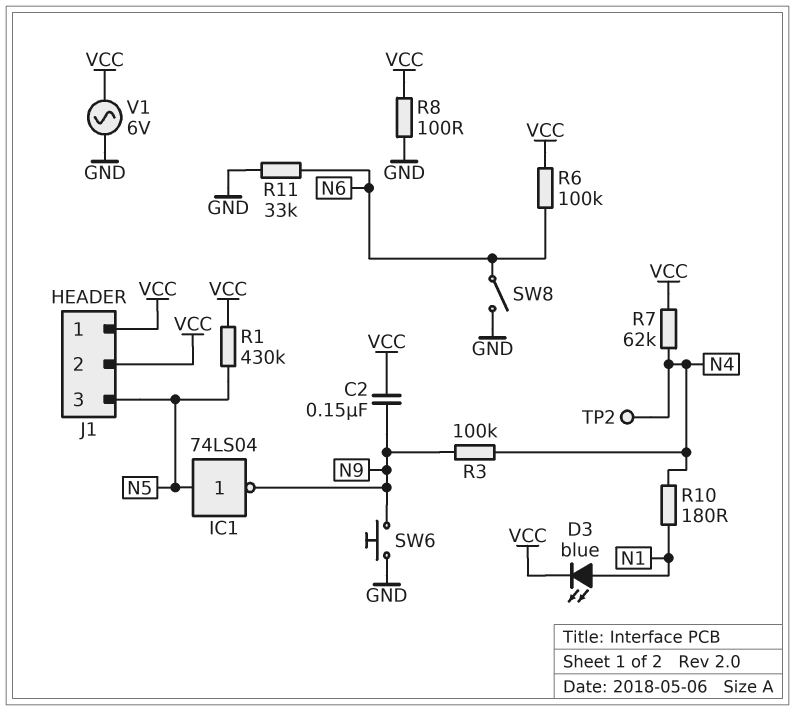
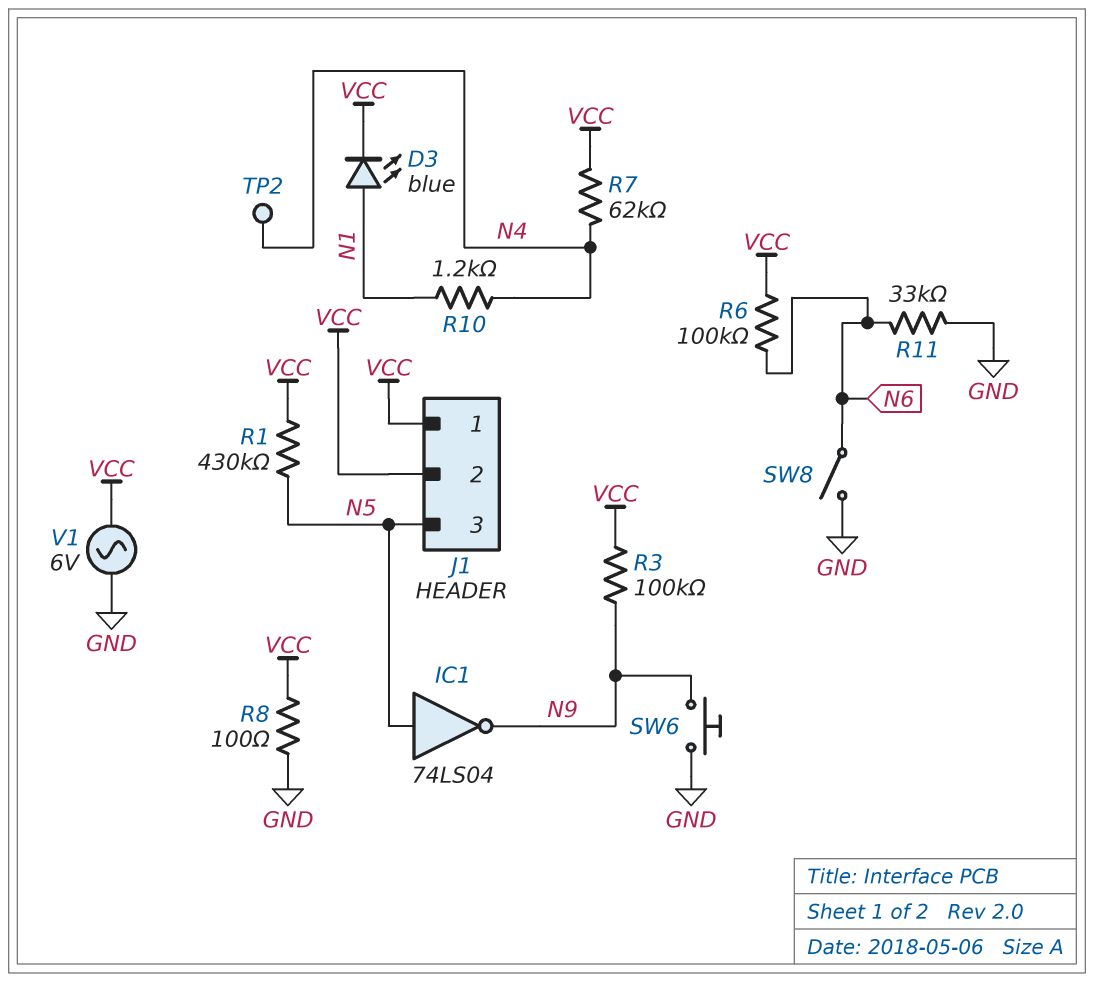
C2: 150nF (N9, VCC) -> none
R3: 100k (N4, N9) -> 100k (N9, VCC)
R10: 180 (N1, N4) -> 1.2k (N1, N4)

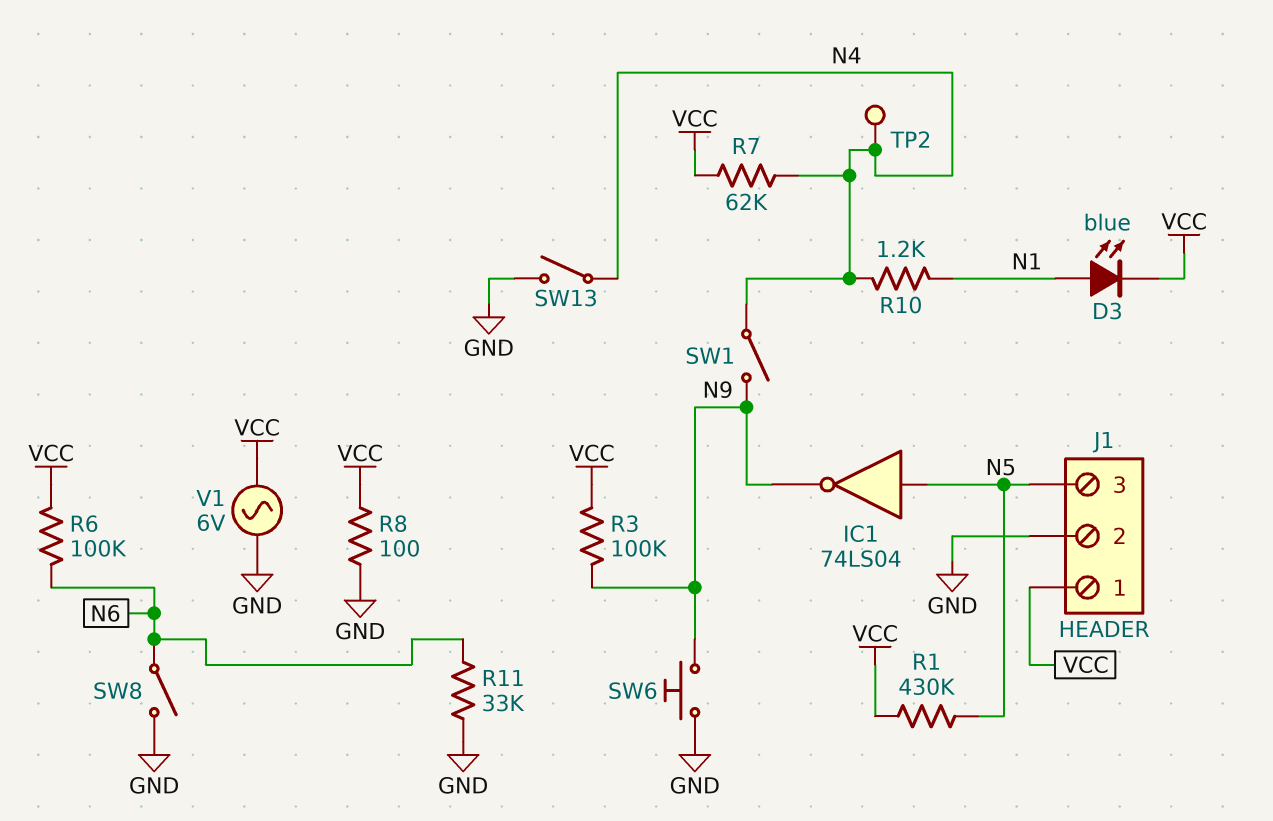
J1 pin 2: VCC -> GND
SW1: none -> switch (N4, N9)
SW13: none -> switch (GND, N4)

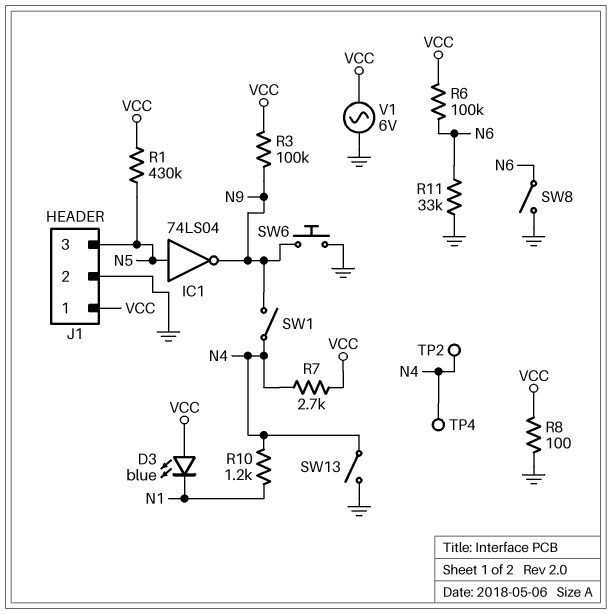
D3: LED blue (A N1, K VCC) -> LED blue (A VCC, K N1)
R7: 62k (N4, VCC) -> 2.7k (N4, VCC)
TP4: none -> test point (N4)

